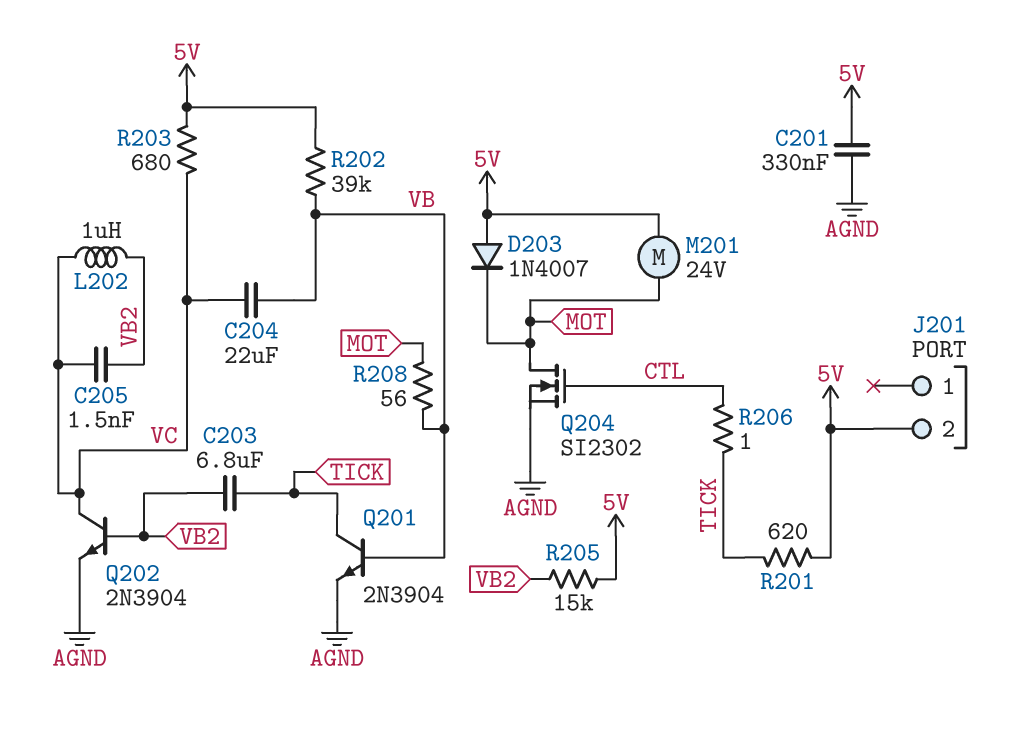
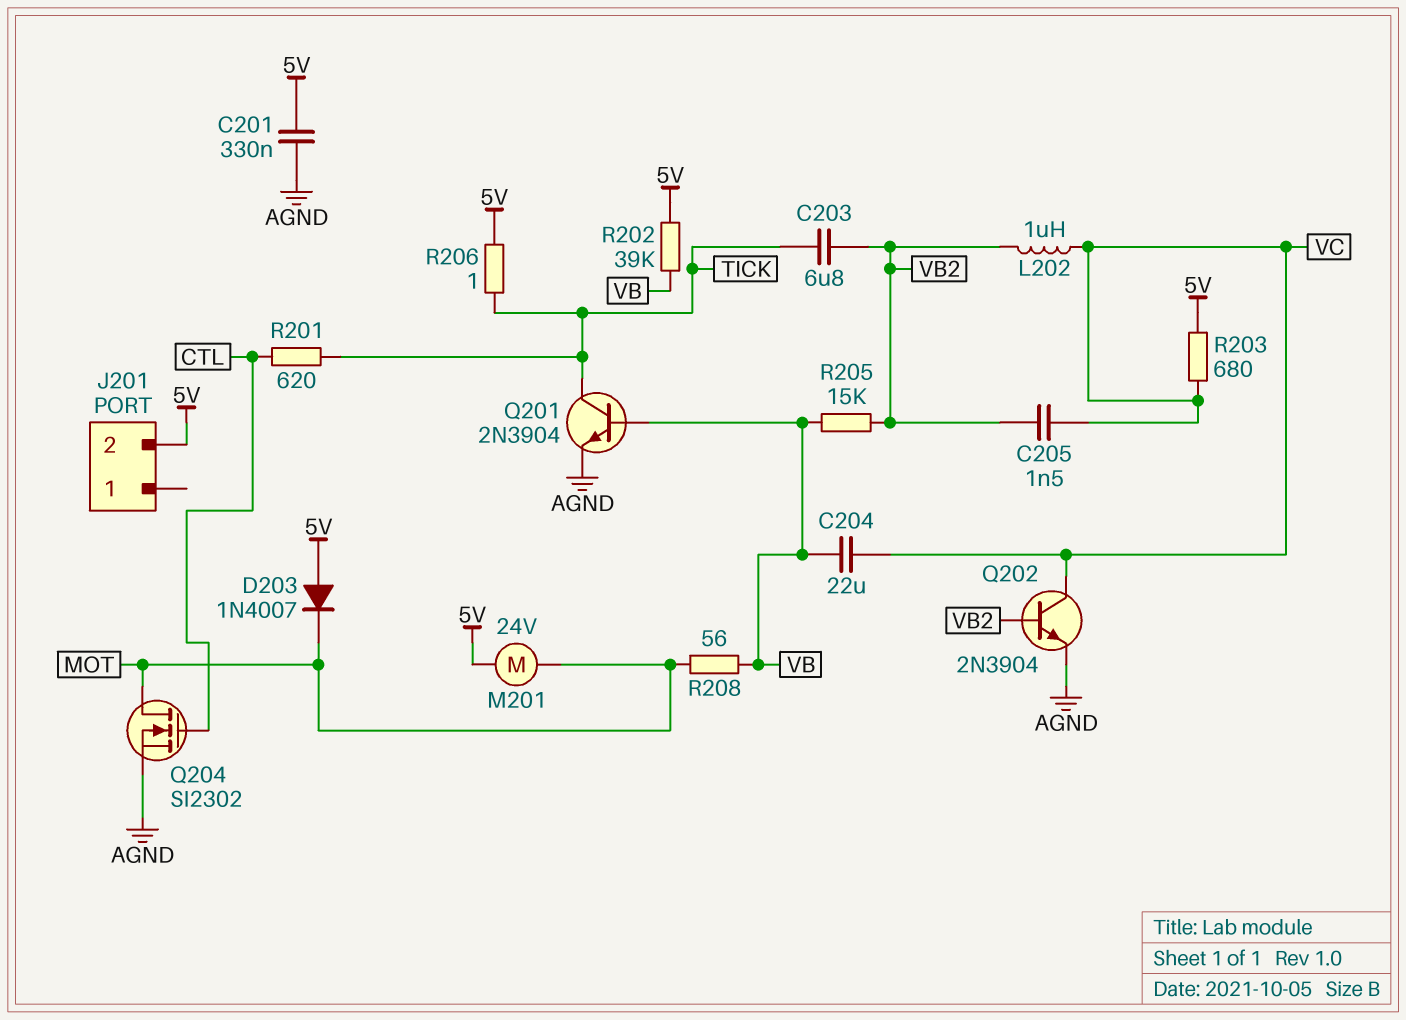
R201: 620 (5V, TICK) -> 620 (CTL, TICK)
R205: 15k (5V, VB2) -> 15k (VB, VB2)
R206: 1 (CTL, TICK) -> 1 (5V, TICK)

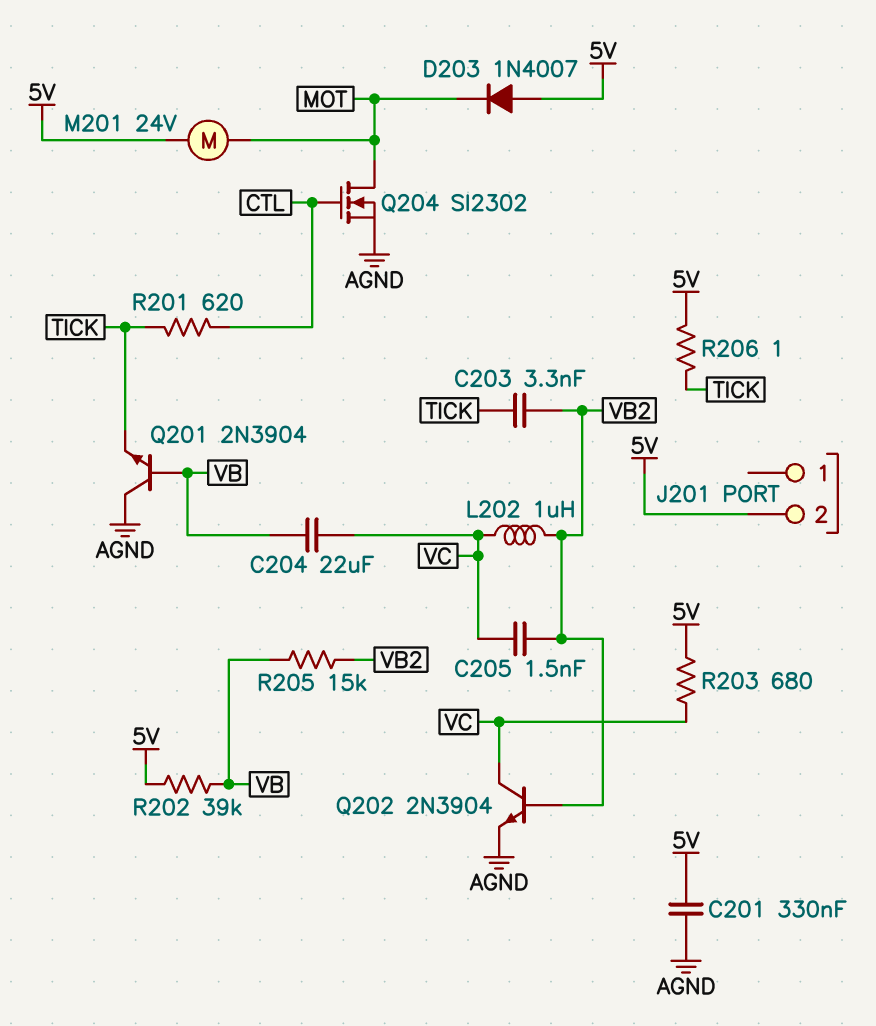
C203: 6.8uF (TICK, VB2) -> 3.3nF (TICK, VB2)
Q201: NPN 2N3904 (B VB, C TICK, E AGND) -> NPN 2N3904 (B VB, C AGND, E TICK)
R208: 56 (MOT, VB) -> none

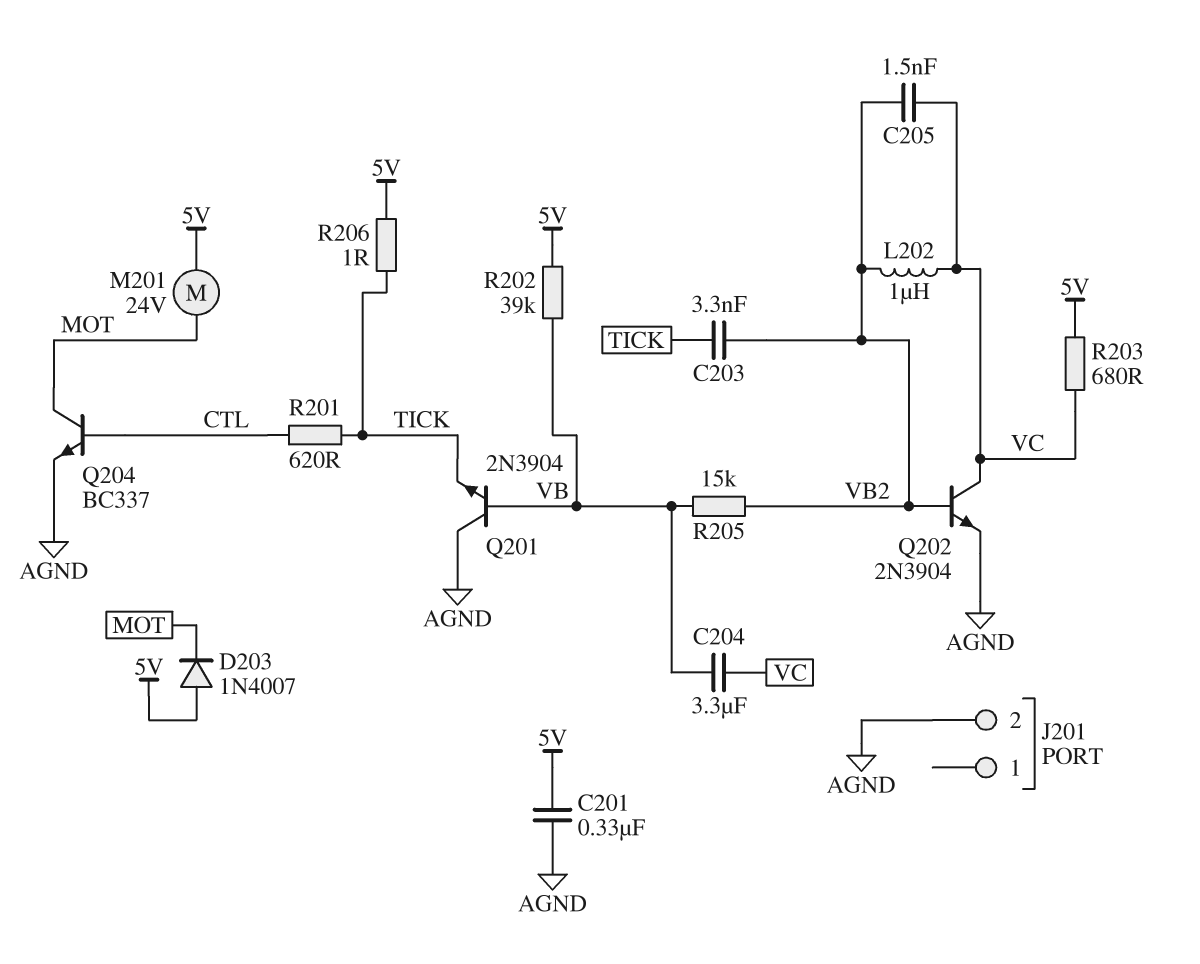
C204: 22uF (VB, VC) -> 3.3uF (VB, VC)
J201 pin 2: 5V -> AGND
Q204: NMOS SI2302 (G CTL, D MOT, S AGND) -> NPN BC337 (B CTL, C MOT, E AGND)

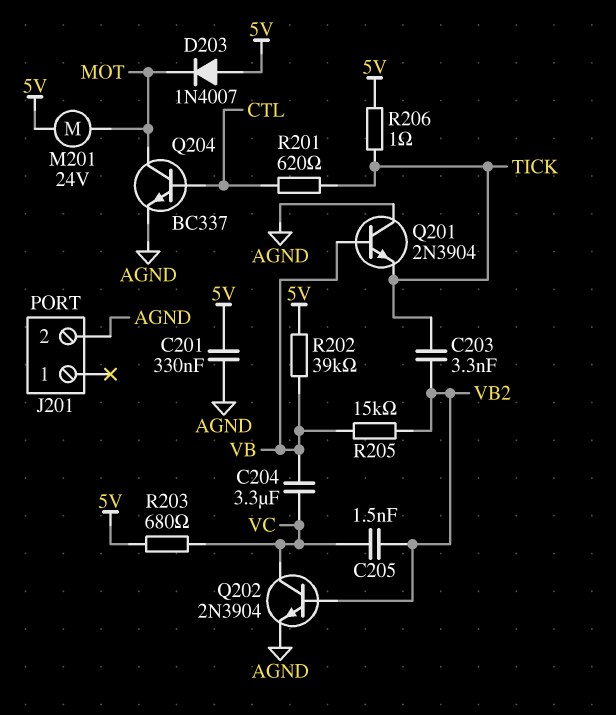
L202: 1uH (VB2, VC) -> none

